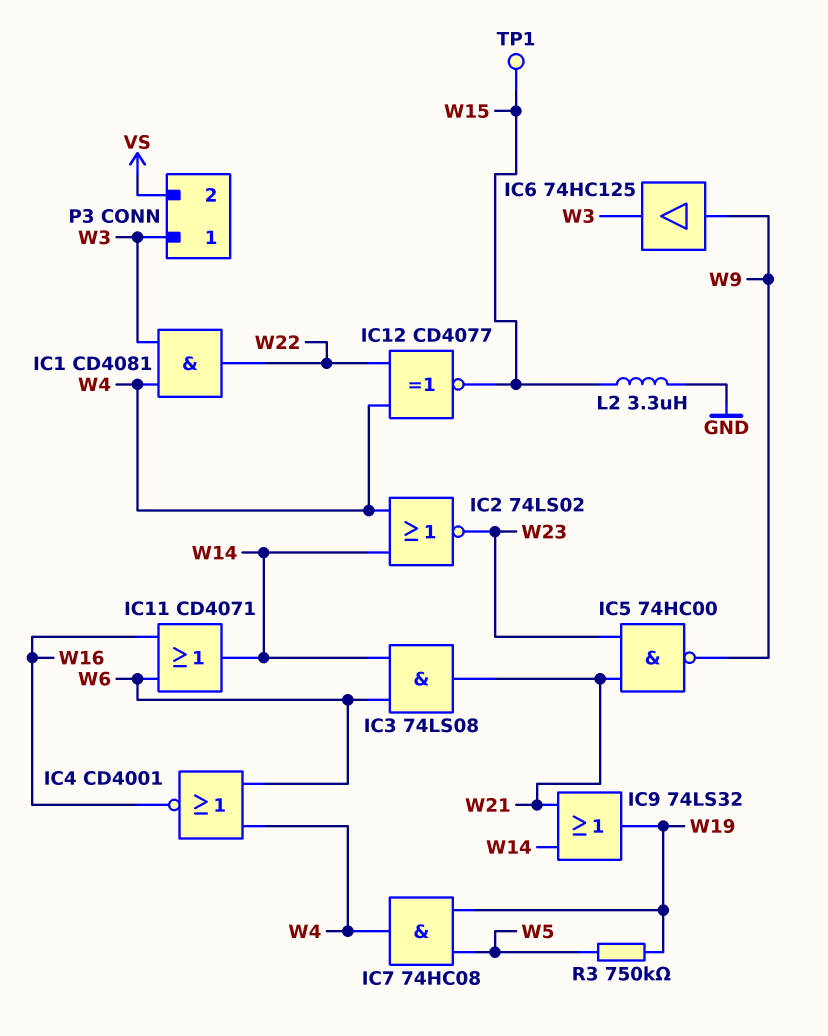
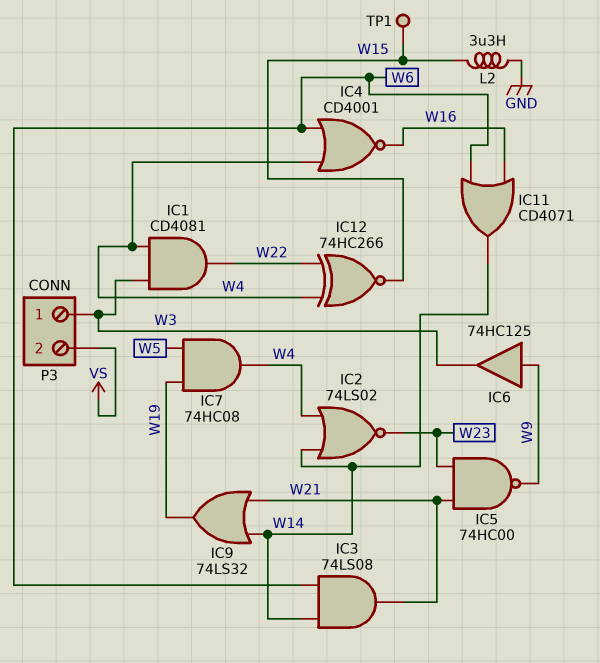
IC12: XNOR CD4077 (in W4, in W22, out W15) -> XNOR 74HC266 (in W4, in W22, out W15)
R3: 750k (W5, W19) -> none

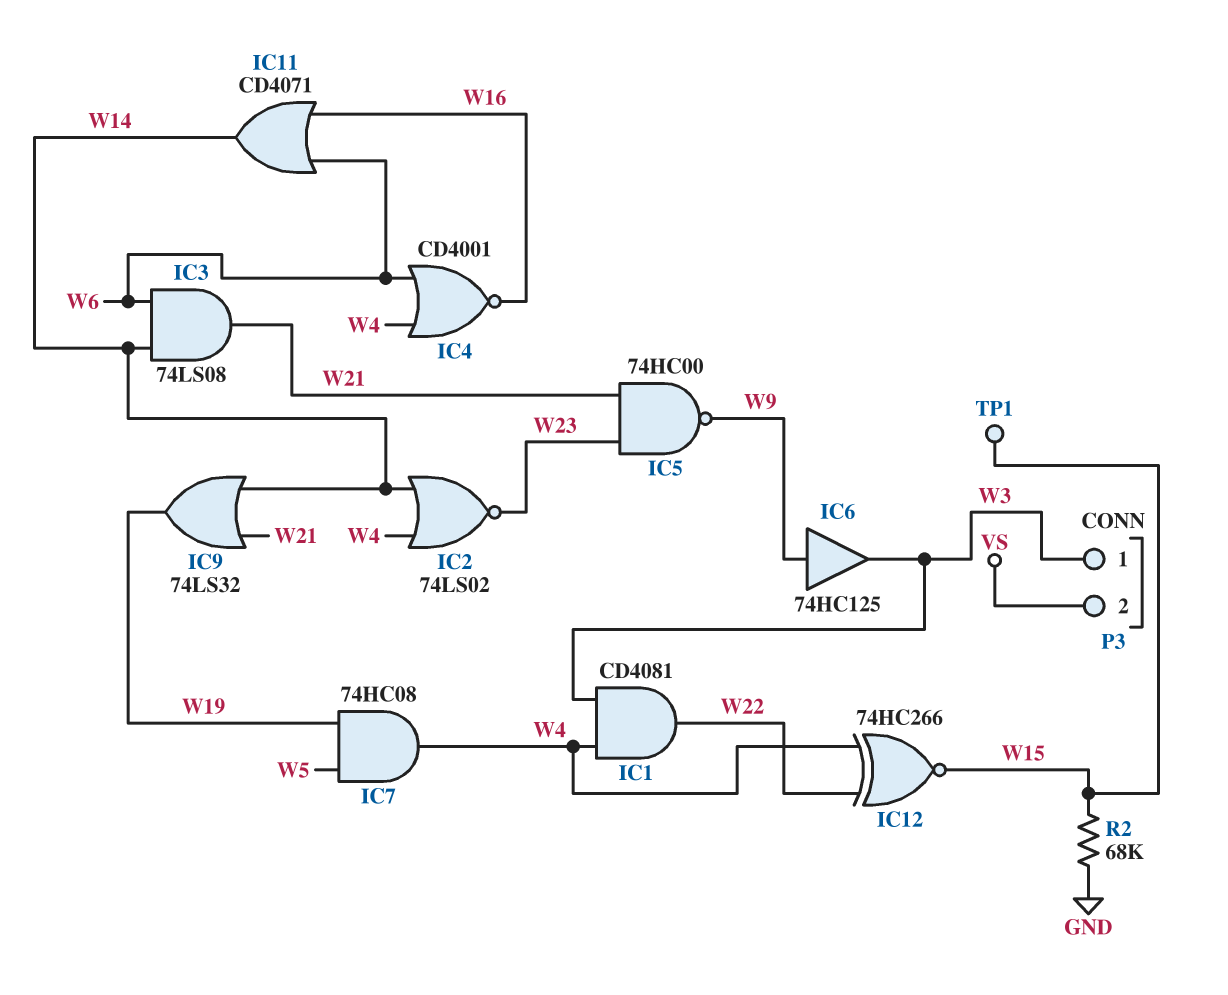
L2: 3.3uH (GND, W15) -> none
R2: none -> 68k (GND, W15)

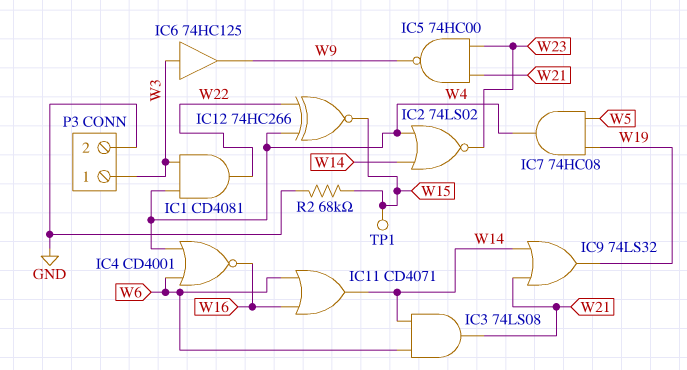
IC6: buffer 74HC125 (in W9, out W3) -> buffer 74HC125 (in W3, out W9)
P3 pin 2: VS -> GND

